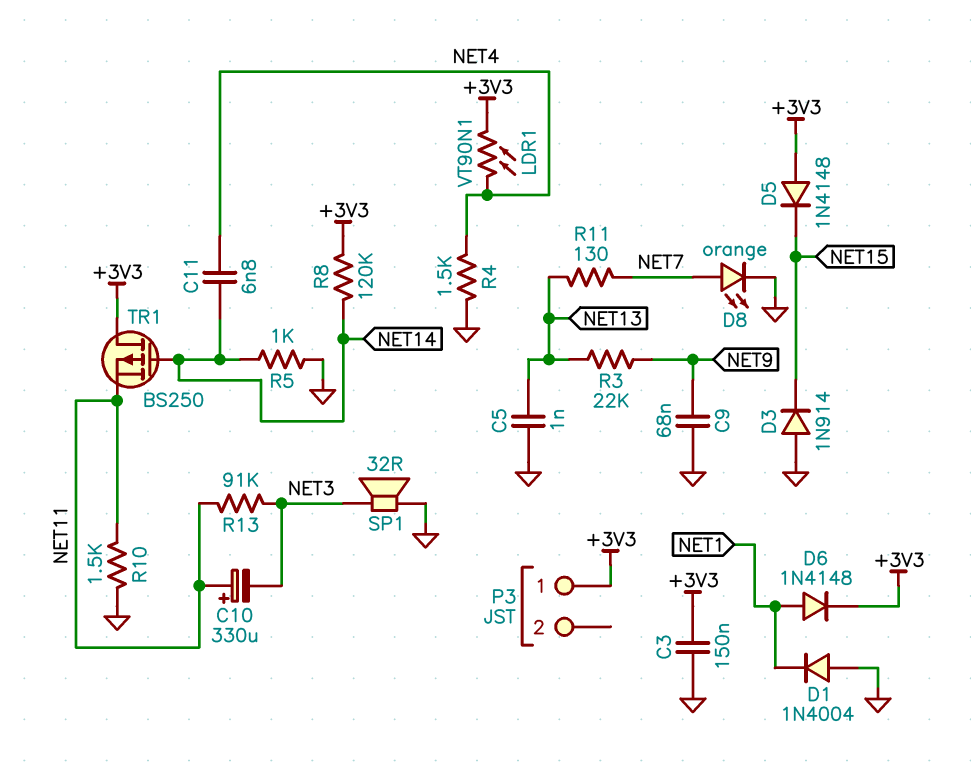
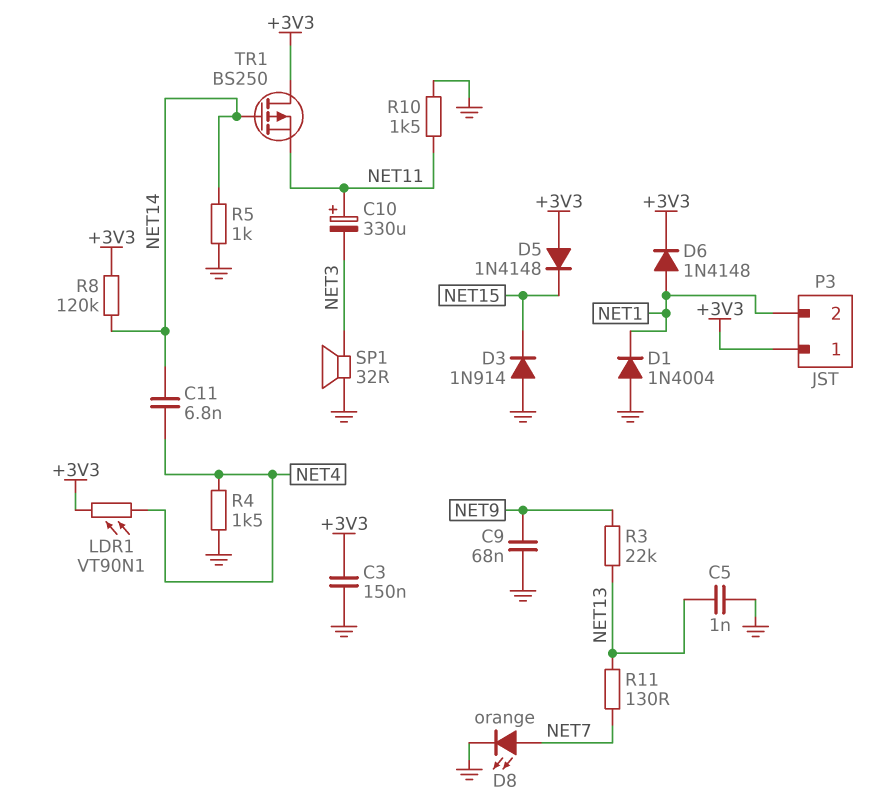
P3 pin 2: none -> NET1
R13: 91k (NET3, NET11) -> none

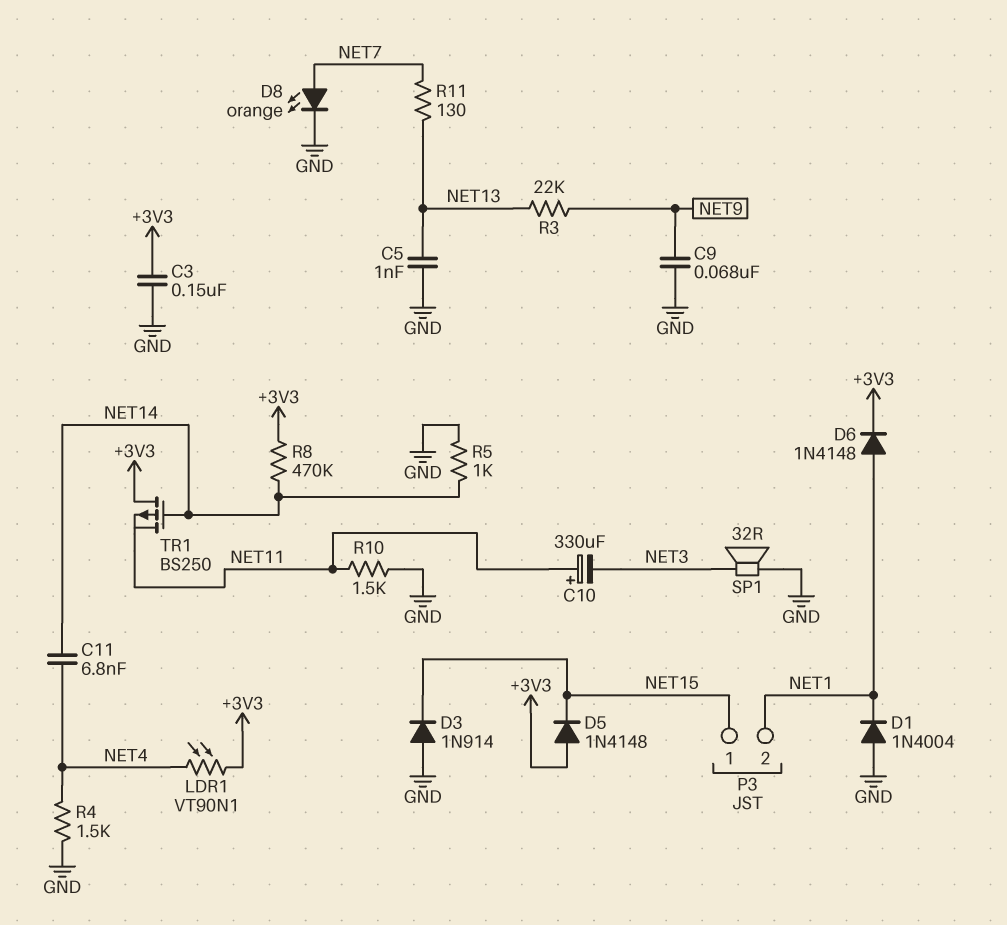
P3 pin 1: +3V3 -> NET15
R8: 120k (+3V3, NET14) -> 470k (+3V3, NET14)

